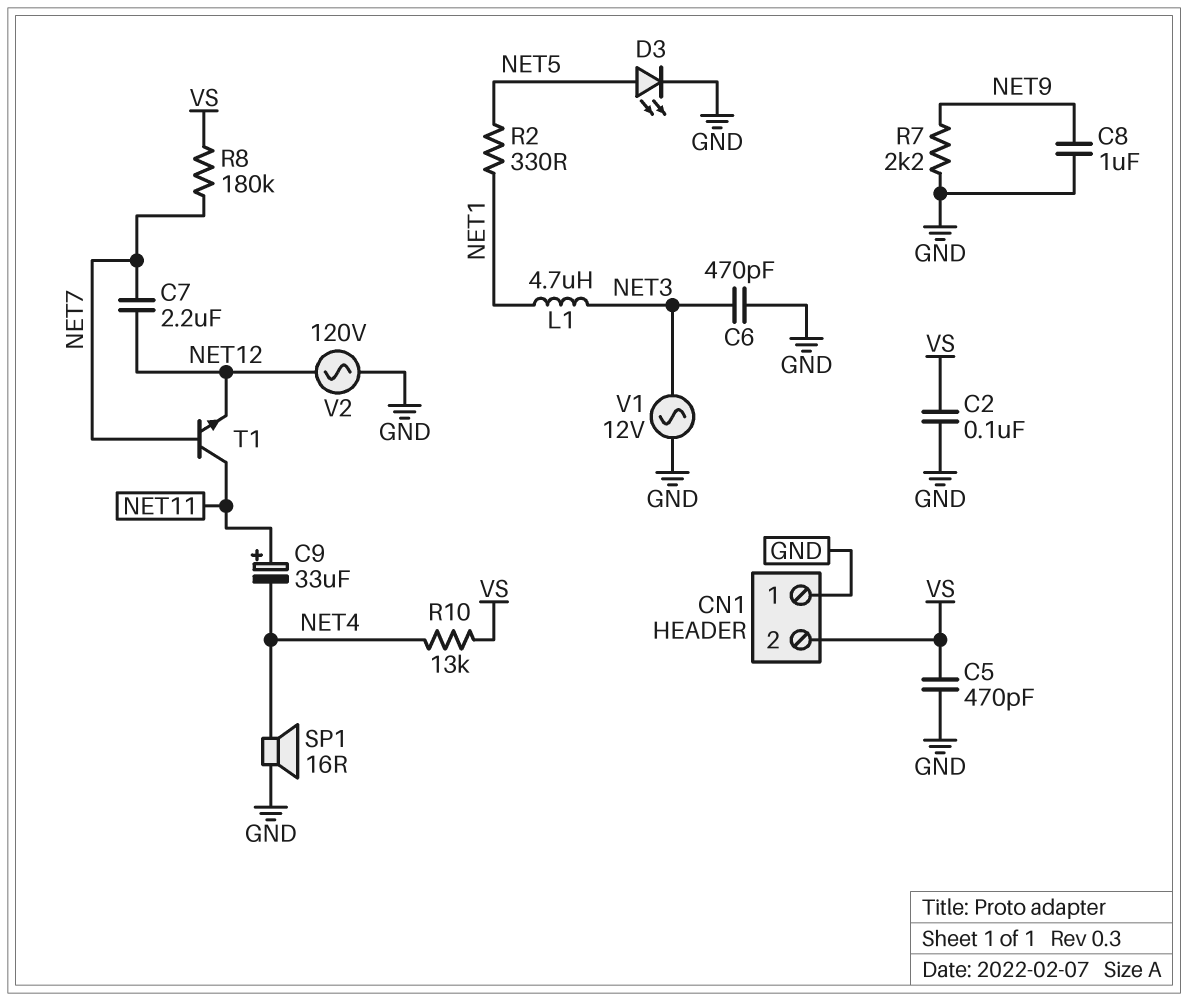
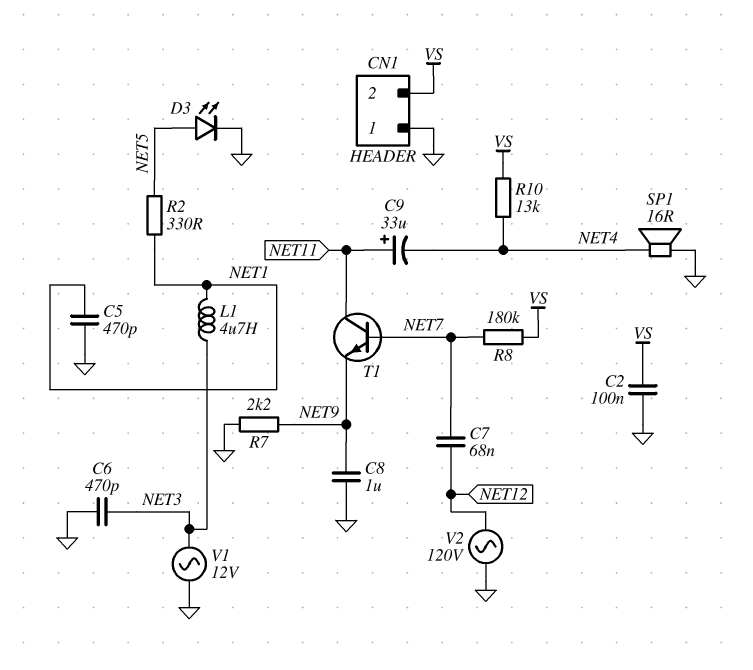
C5: 470pF (GND, VS) -> 470pF (GND, NET1)
C7: 2.2uF (NET7, NET12) -> 68nF (NET7, NET12)
T1: NPN (B NET7, C NET11, E NET12) -> NPN (B NET7, C NET11, E NET9)

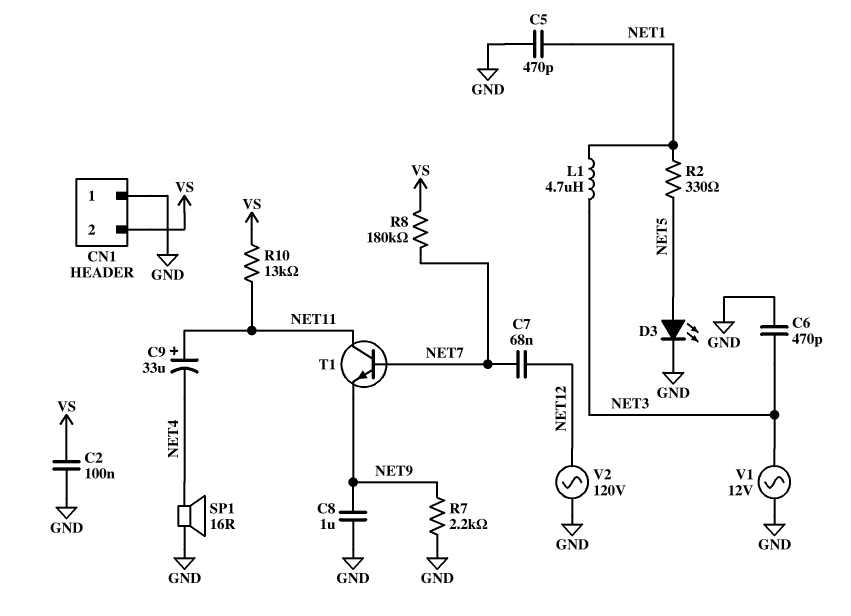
R10: 13k (NET4, VS) -> 13k (NET11, VS)

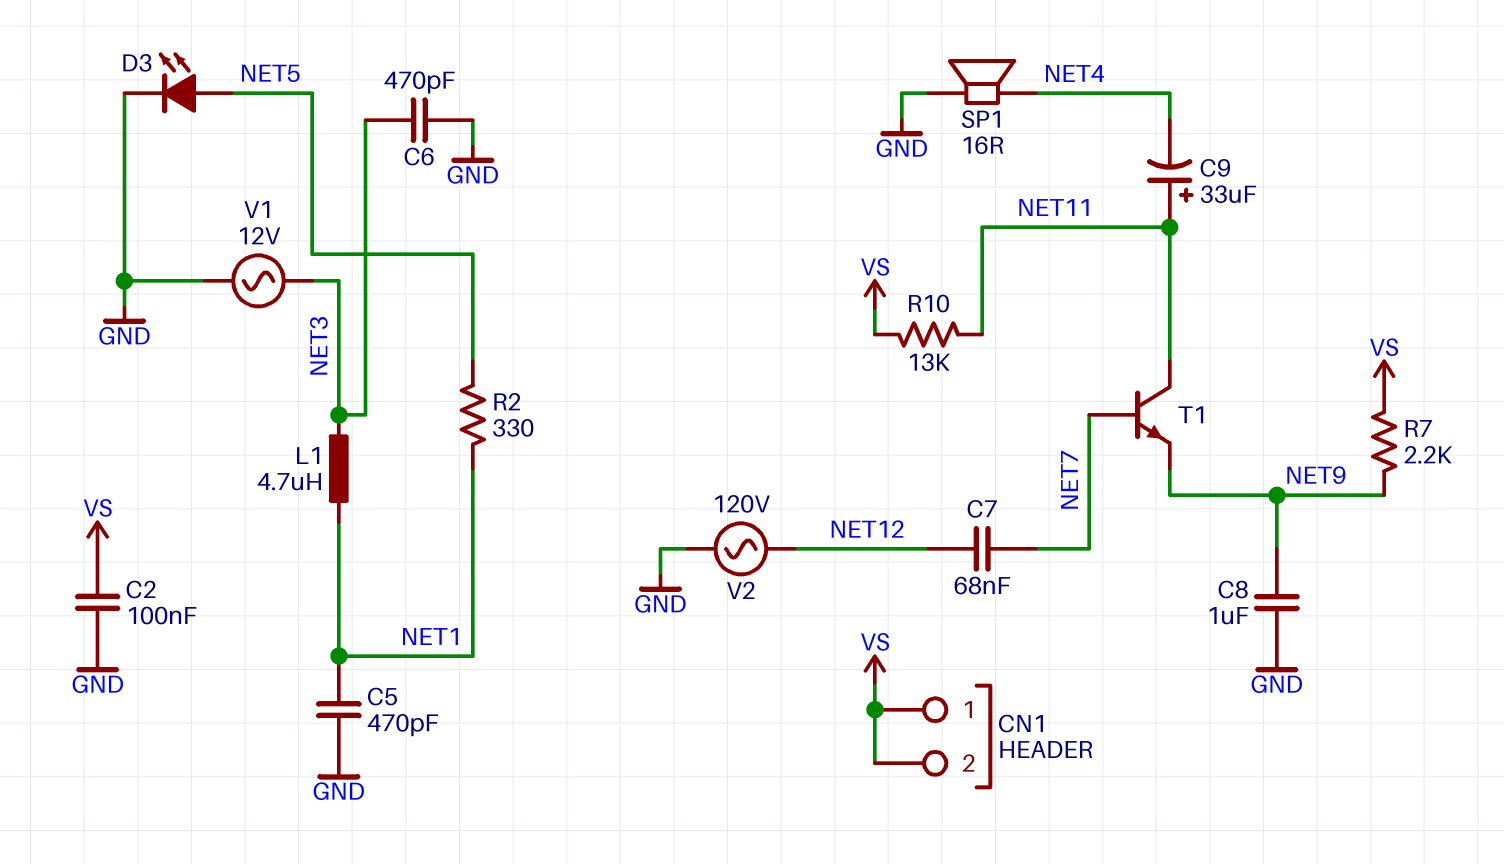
CN1 pin 1: GND -> VS
R7: 2.2k (GND, NET9) -> 2.2k (NET9, VS)
R8: 180k (NET7, VS) -> none

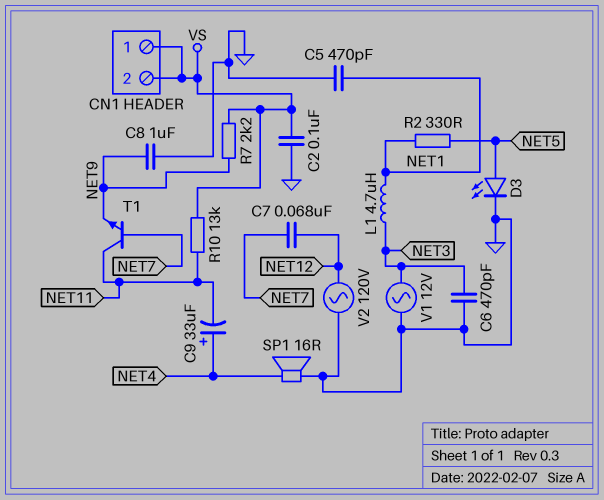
C9: 33uF (plus NET11, minus NET4) -> 33uF (plus NET4, minus NET11)

